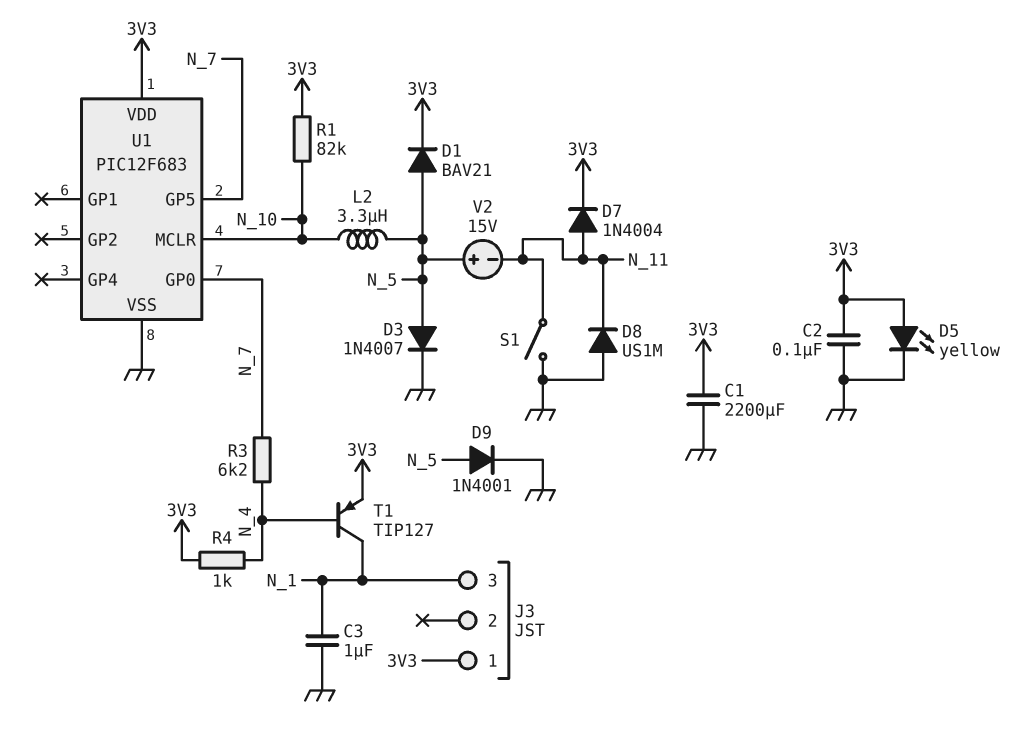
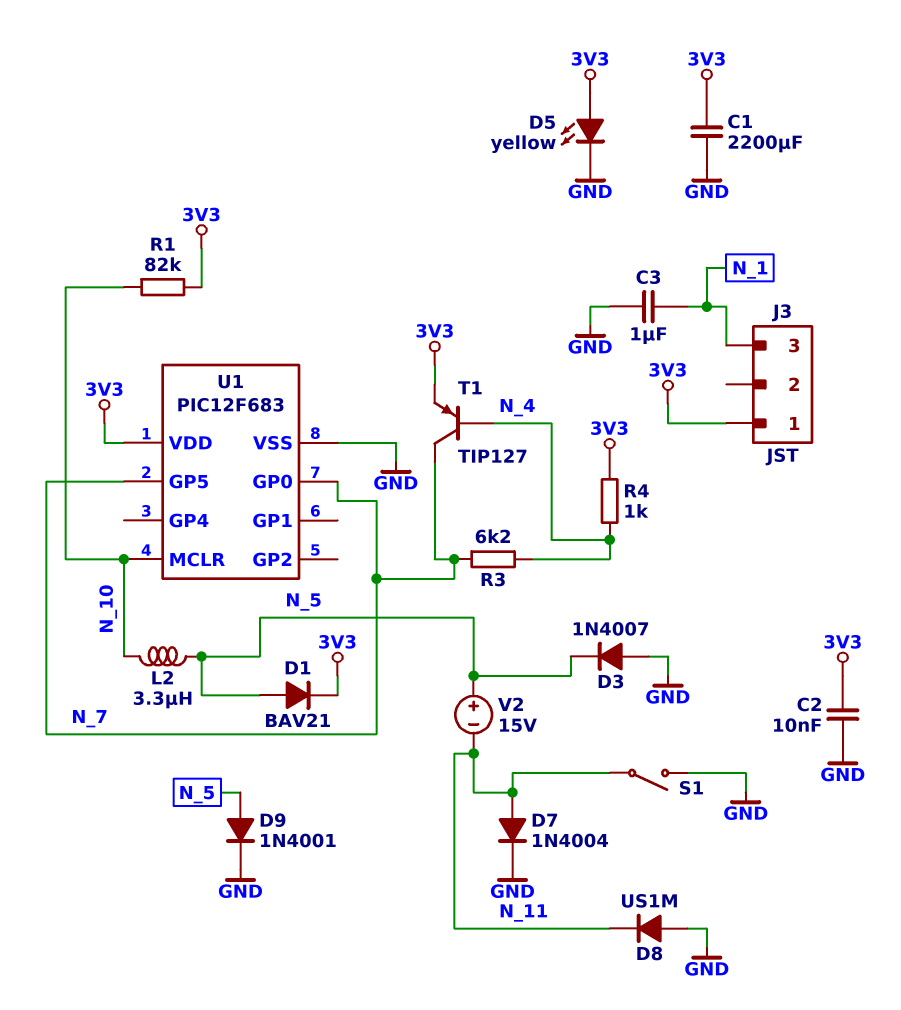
C2: 100nF (3V3, GND) -> 10nF (3V3, GND)
D3: diode 1N4007 (A N_5, K GND) -> diode 1N4007 (A GND, K N_5)
D7: diode 1N4004 (A N_11, K 3V3) -> diode 1N4004 (A N_11, K GND)
T1: PNP TIP127 (B N_4, C N_1, E 3V3) -> PNP TIP127 (B N_4, C N_7, E 3V3)

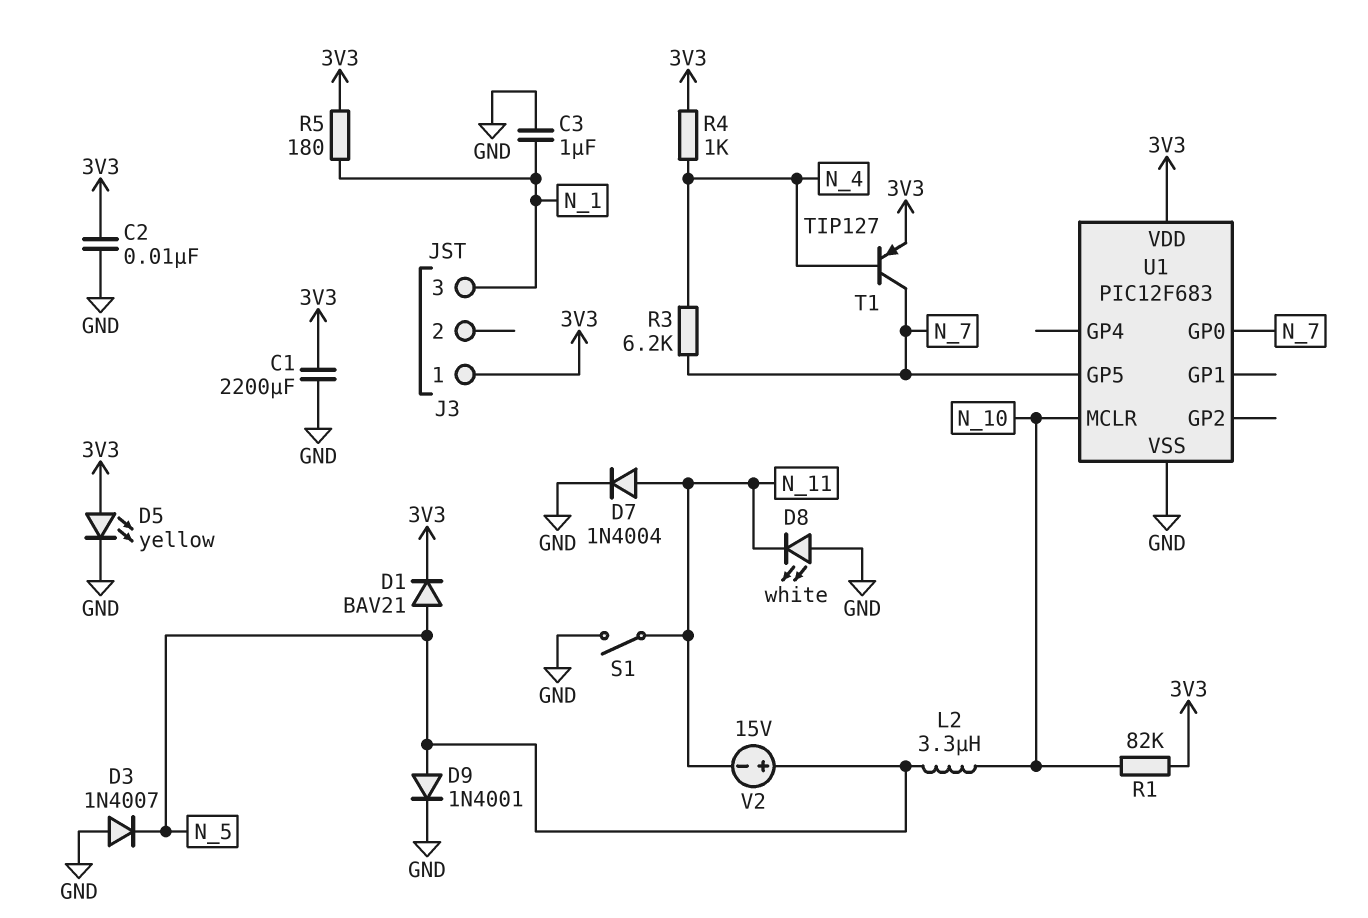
D8: diode US1M (A GND, K N_11) -> LED white (A GND, K N_11)
R5: none -> 180 (3V3, N_1)

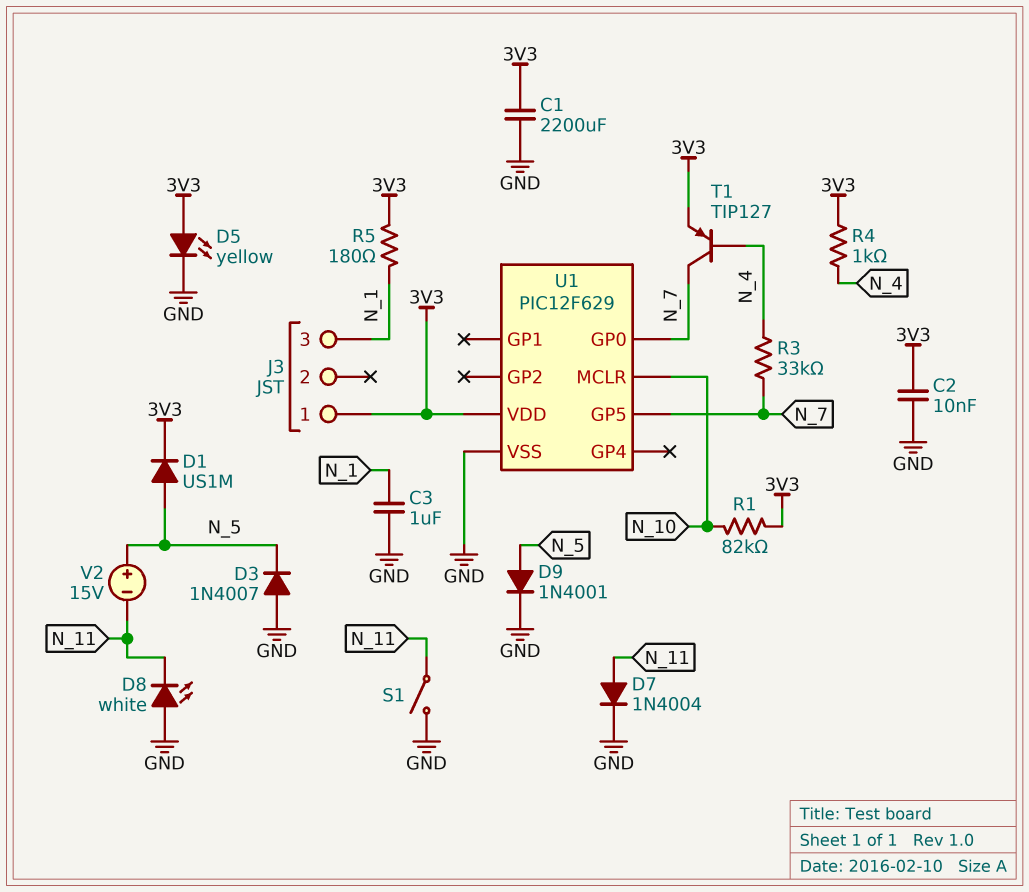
D1: diode BAV21 (A N_5, K 3V3) -> diode US1M (A N_5, K 3V3)
L2: 3.3uH (N_5, N_10) -> none
R3: 6.2k (N_4, N_7) -> 33k (N_4, N_7)
U1: PIC12F683 -> PIC12F629

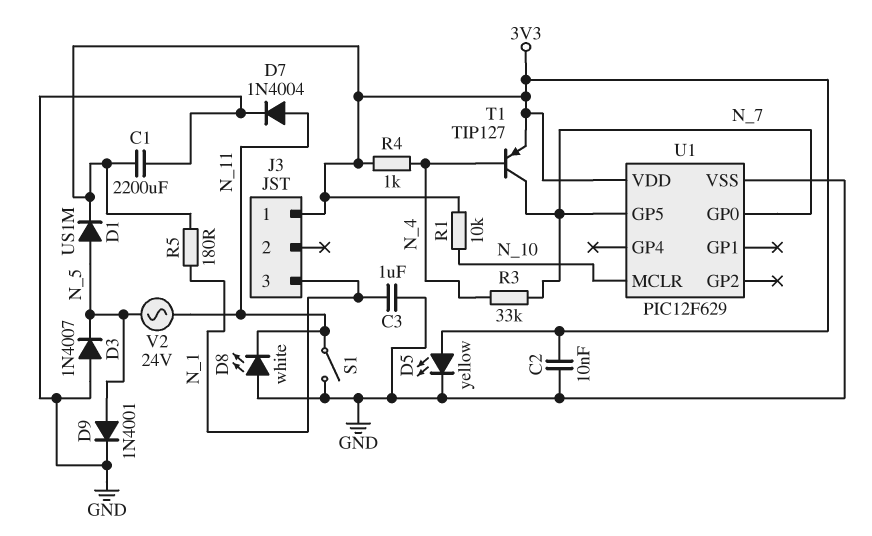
R1: 82k (3V3, N_10) -> 10k (3V3, N_10)
V2: 15V (plus N_5, minus N_11) -> AC 24V (N_5, N_11)

